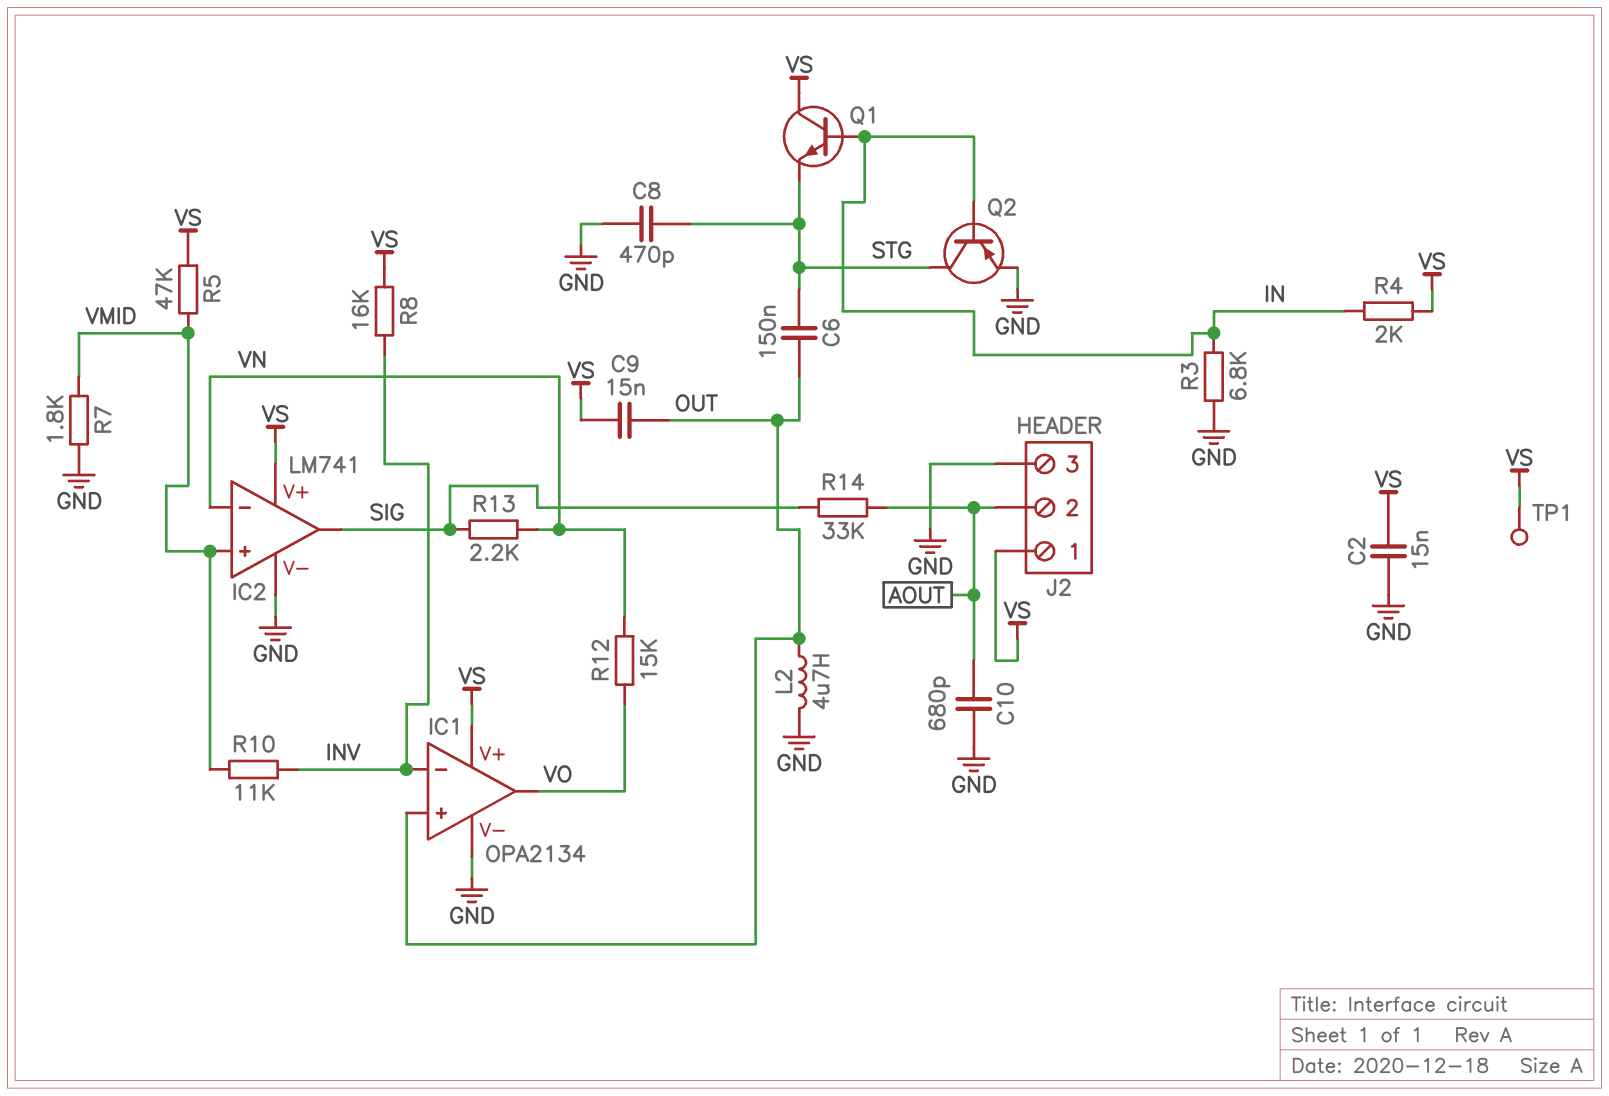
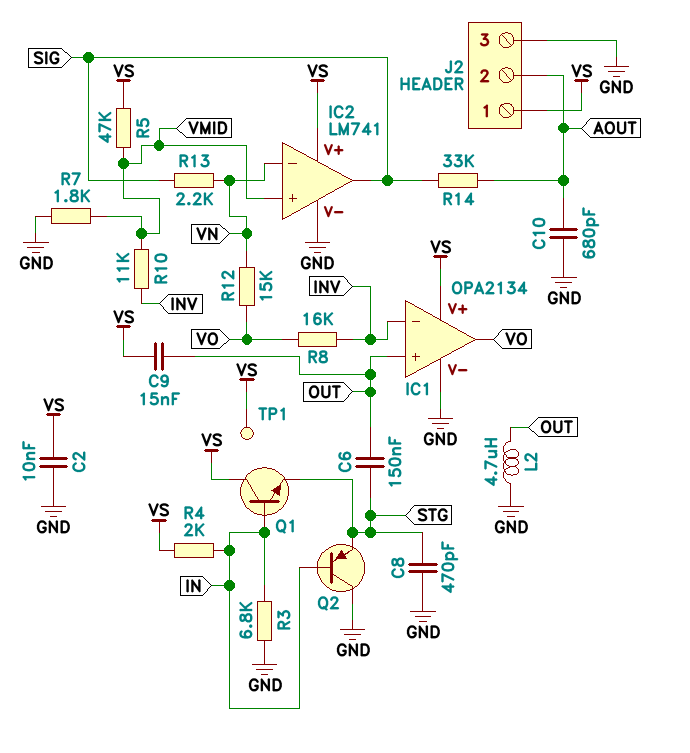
C2: 15nF (GND, VS) -> 10nF (GND, VS)
Q2: PNP (B IN, C STG, E GND) -> PNP (B IN, C GND, E STG)
R8: 16k (INV, VS) -> 16k (INV, VO)

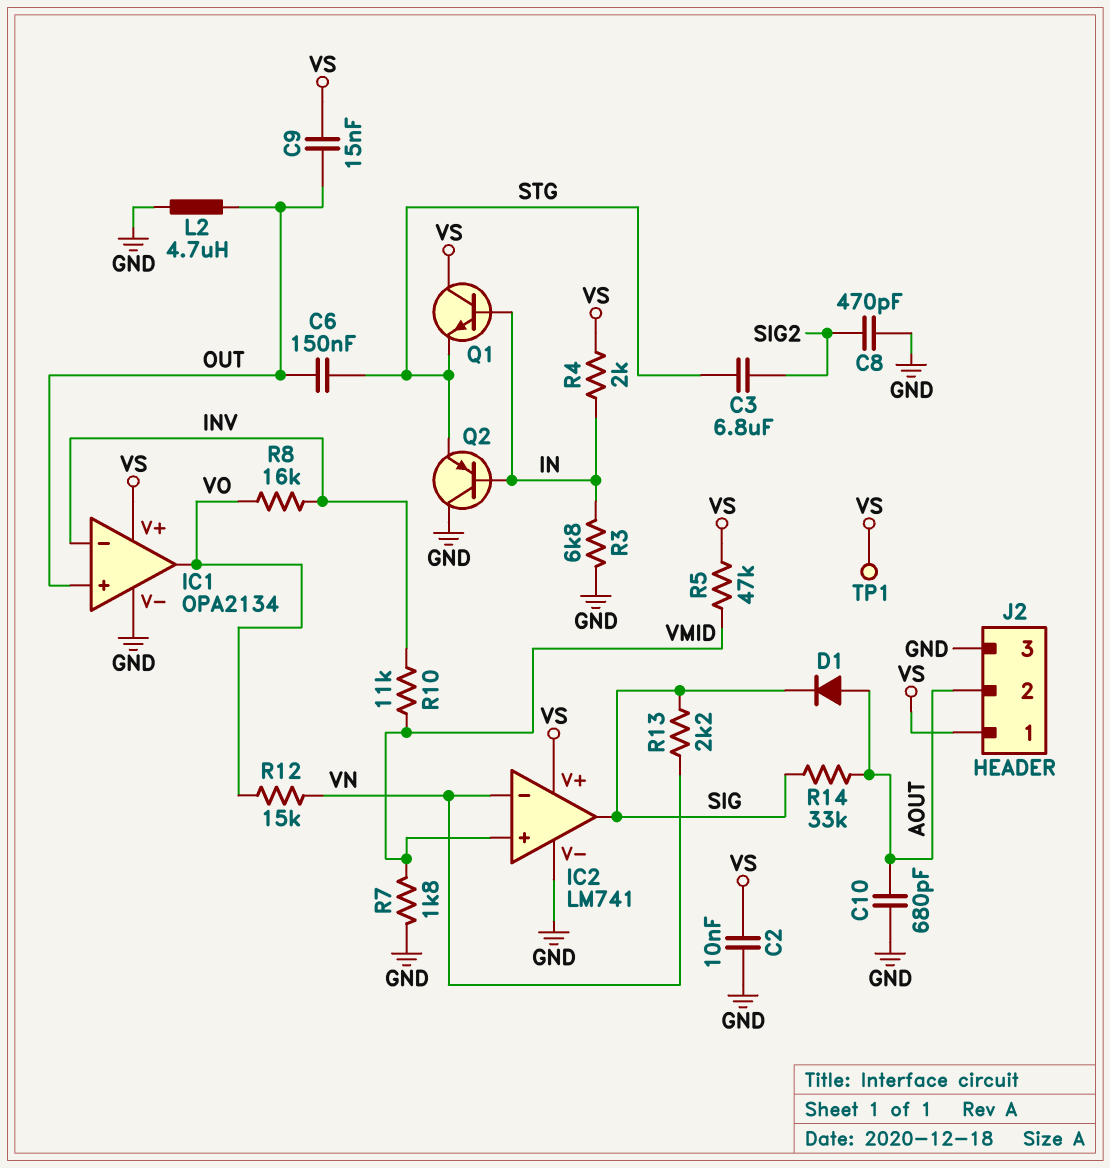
C3: none -> 6.8uF (SIG2, STG)
C8: 470pF (GND, STG) -> 470pF (GND, SIG2)
D1: none -> diode (A AOUT, K SIG)

